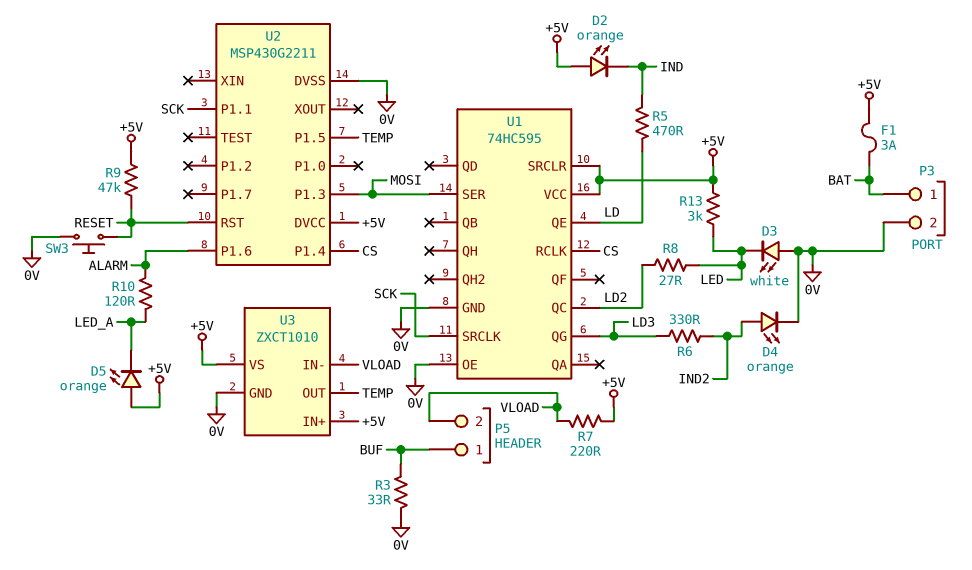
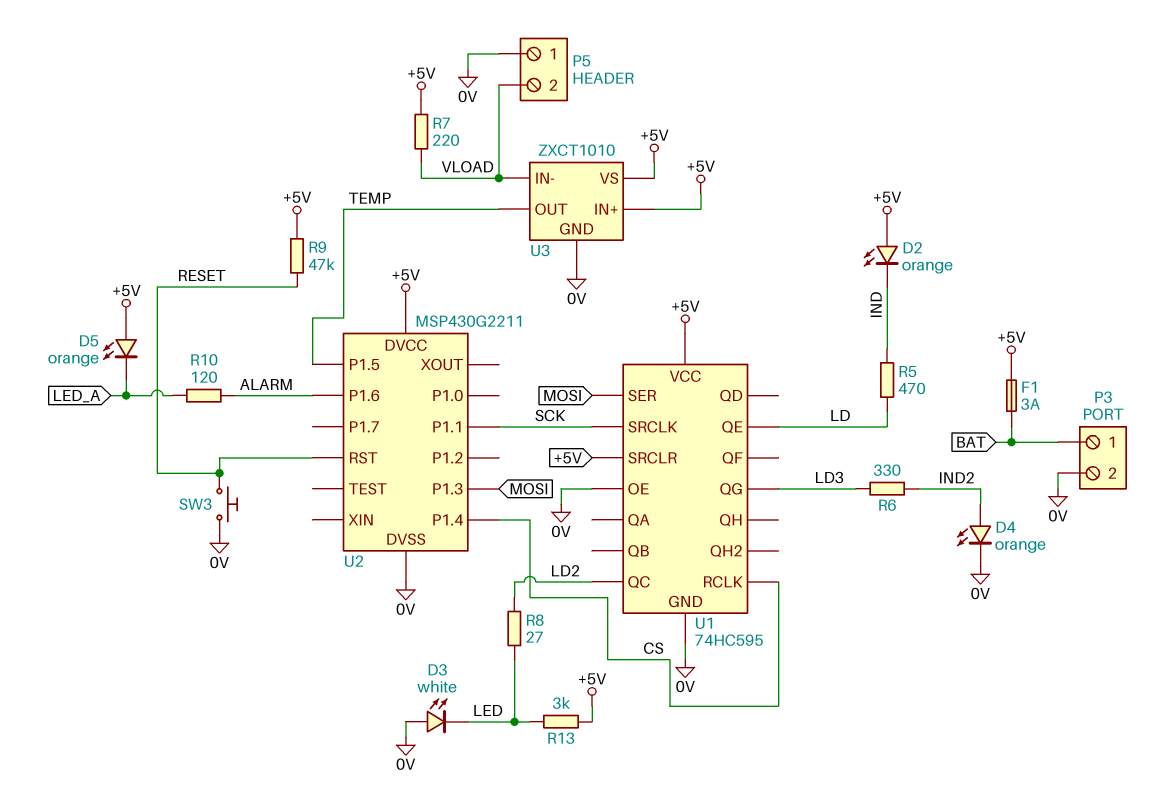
P5 pin 1: BUF -> 0V
R3: 33 (0V, BUF) -> none

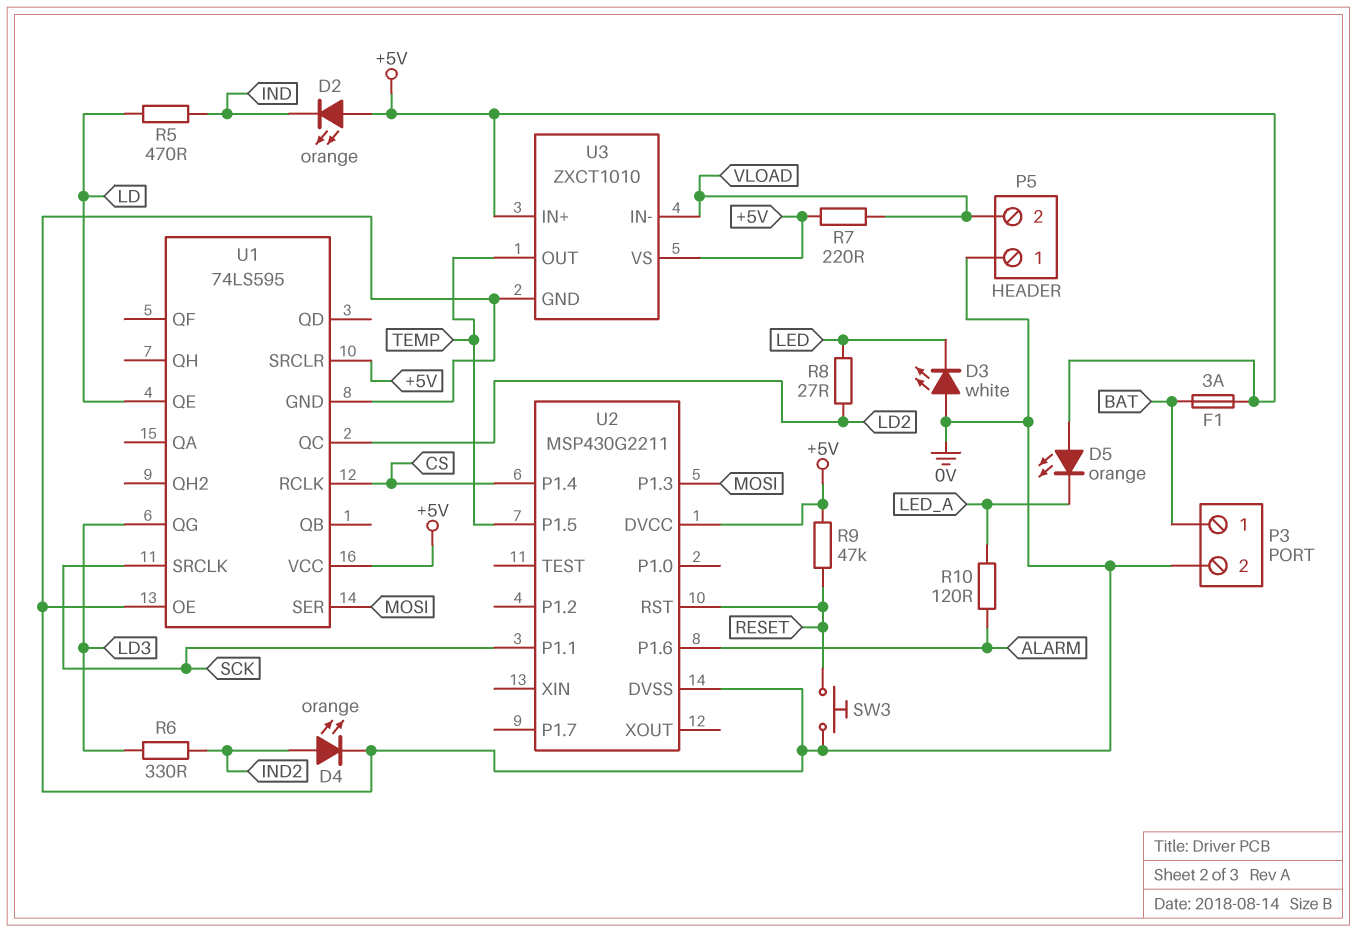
R13: 3k (+5V, LED) -> none
U1: 74HC595 -> 74LS595

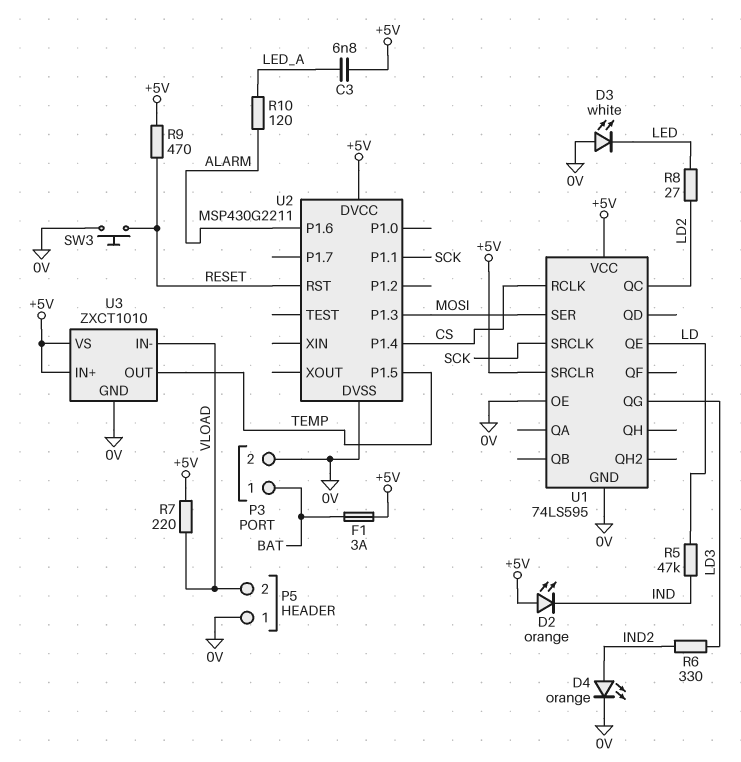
C3: none -> 6.8nF (+5V, LED_A)
D5: LED orange (A +5V, K LED_A) -> none
R5: 470 (IND, LD) -> 47k (IND, LD)
R9: 47k (+5V, RESET) -> 470 (+5V, RESET)

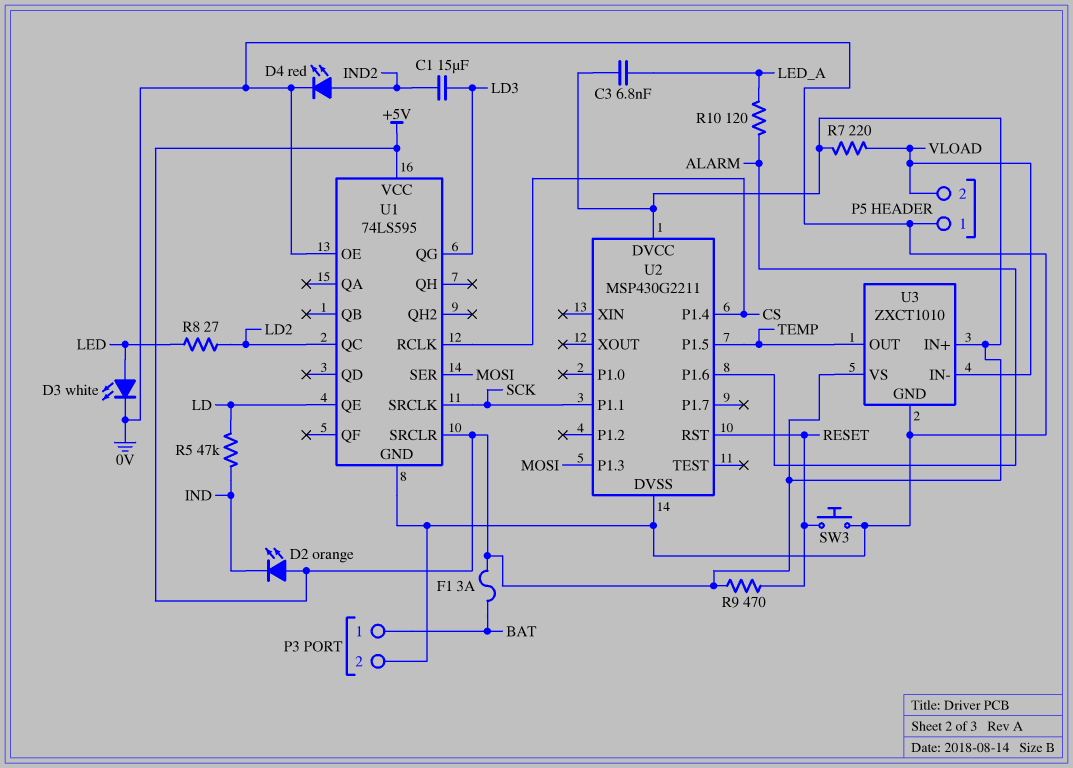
C1: none -> 15uF (IND2, LD3)
D3: LED white (A 0V, K LED) -> LED white (A LED, K 0V)
D4: LED orange (A IND2, K 0V) -> LED red (A IND2, K 0V)
R6: 330 (IND2, LD3) -> none

